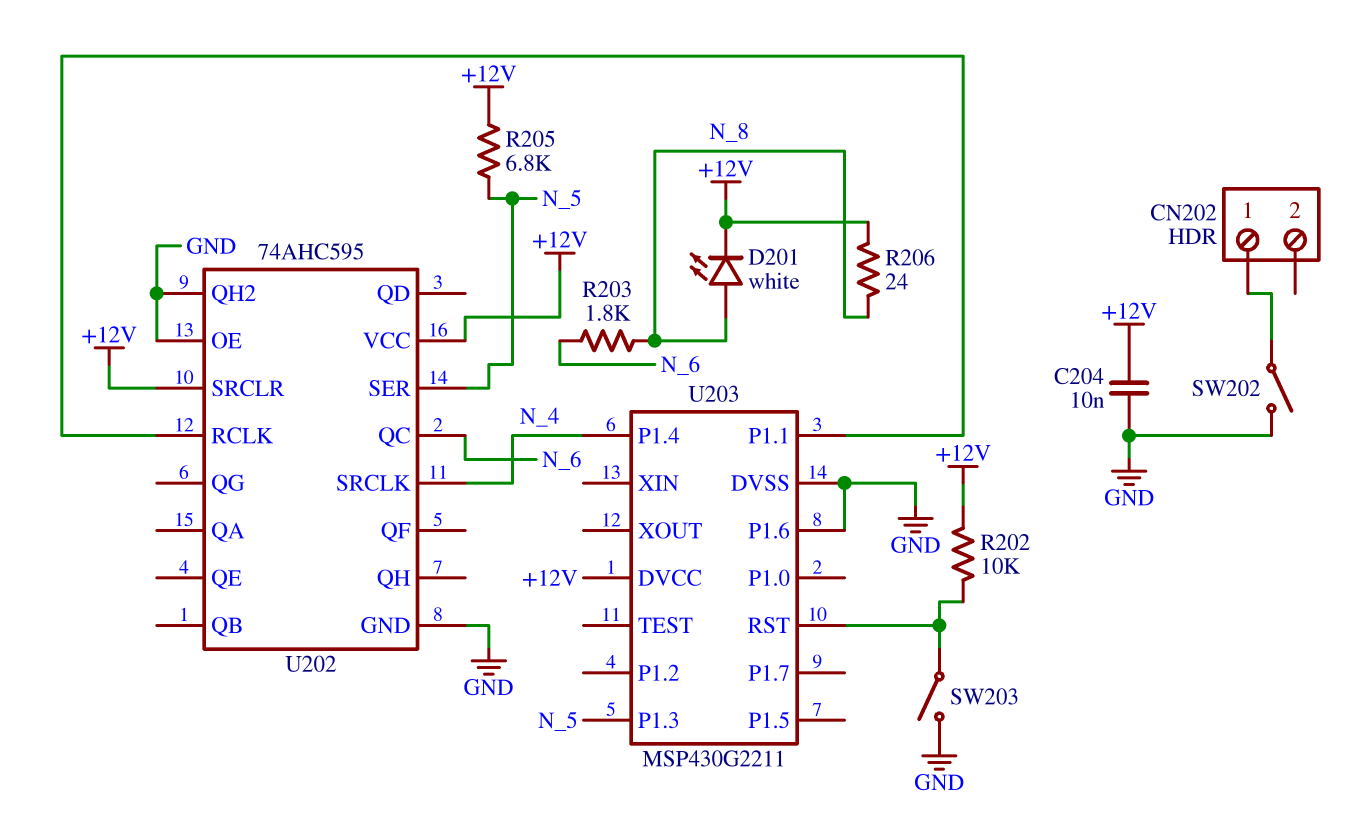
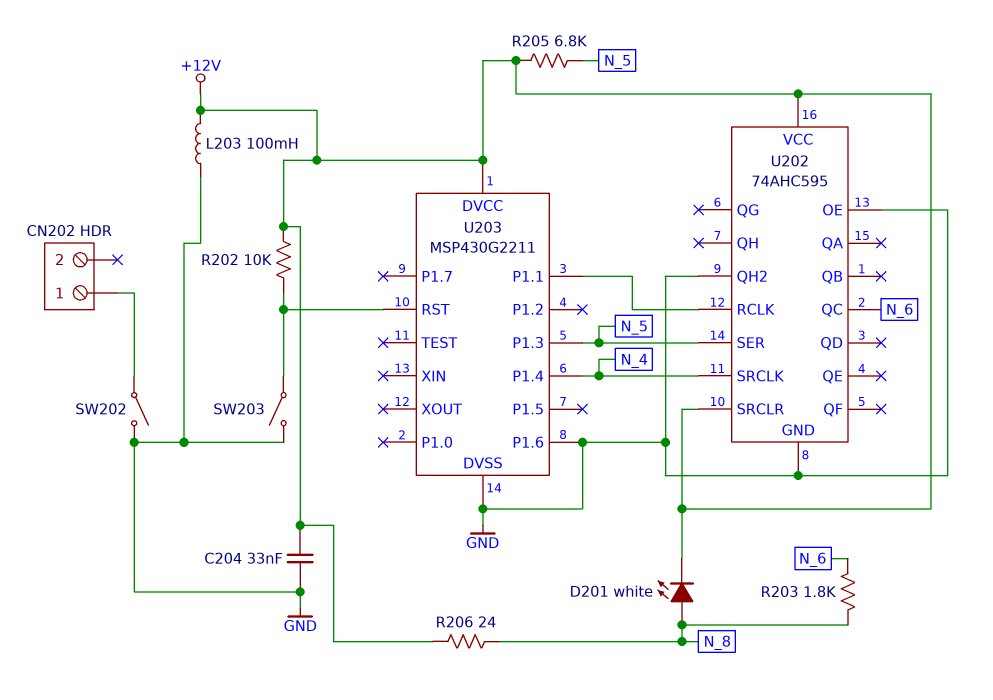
C204: 10nF (+12V, GND) -> 33nF (+12V, GND)
L203: none -> 100mH (+12V, GND)

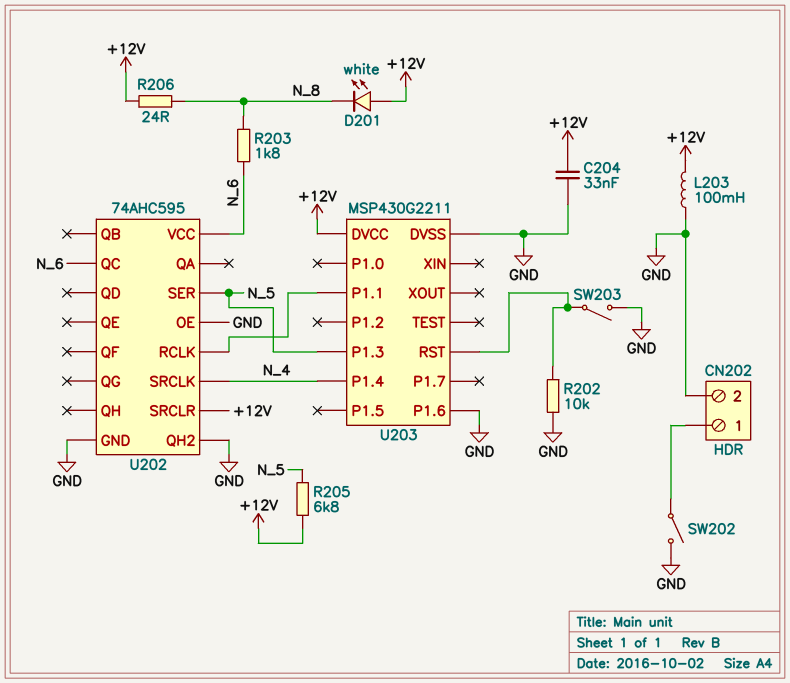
CN202 pin 2: none -> GND
D201: LED white (A N_8, K +12V) -> LED white (A +12V, K N_8)
R202: 10k (+12V, U203/RST) -> 10k (GND, U203/RST)
U202 pin VCC: +12V -> N_6

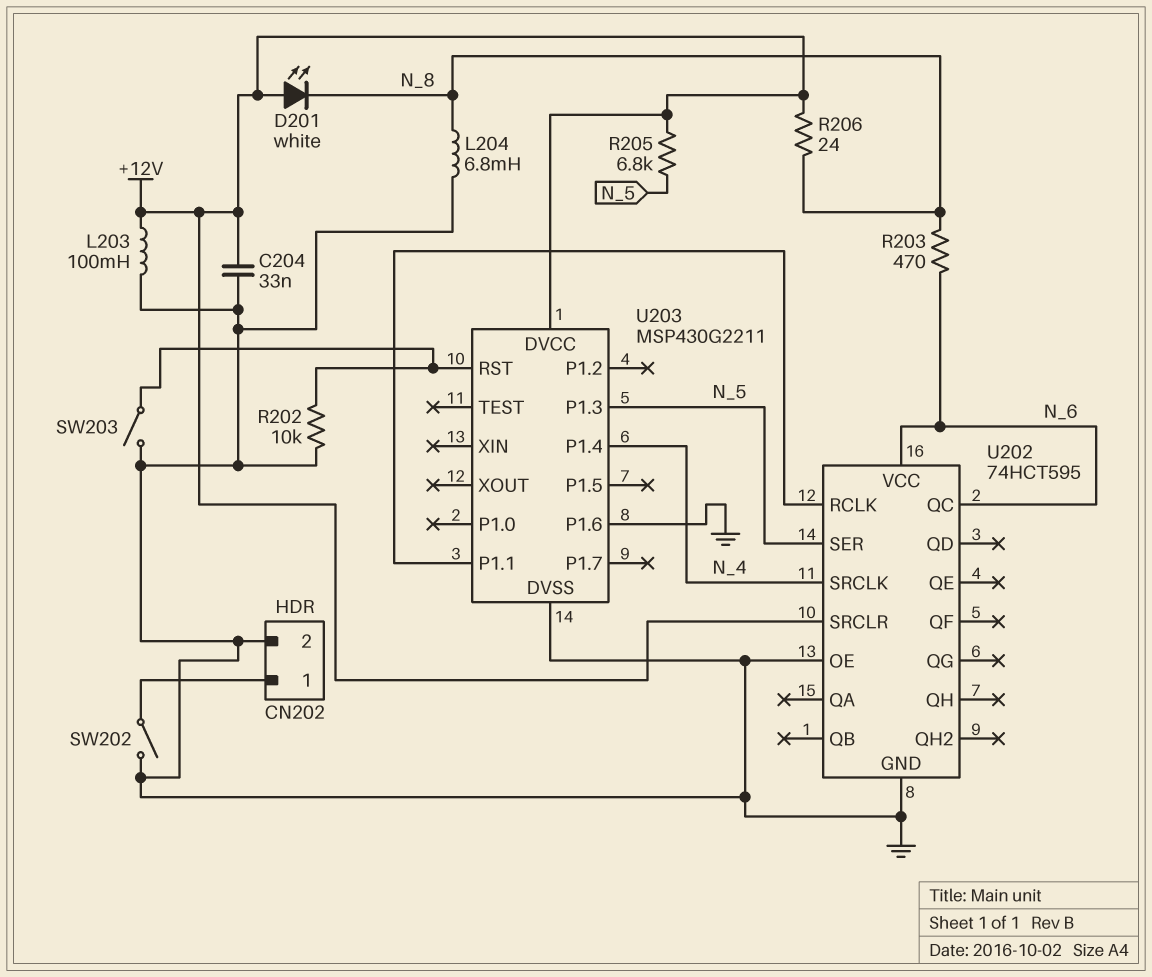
L204: none -> 6.8mH (GND, N_8)
R203: 1.8k (N_6, N_8) -> 470 (N_6, N_8)
U202: 74AHC595 -> 74HCT595
U202 pin QH2: GND -> none

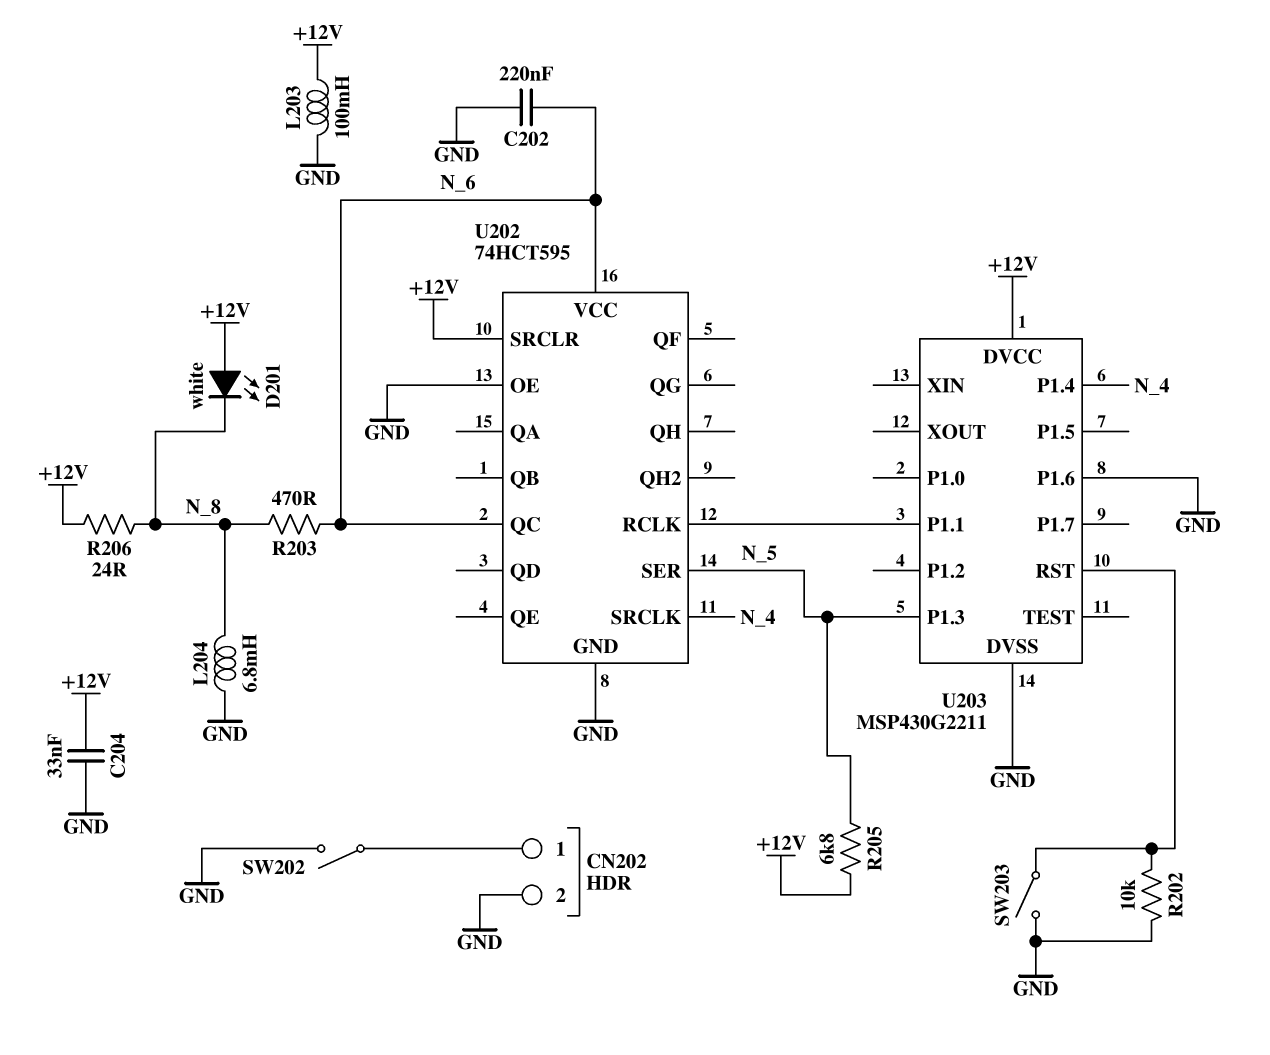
C202: none -> 220nF (GND, N_6)

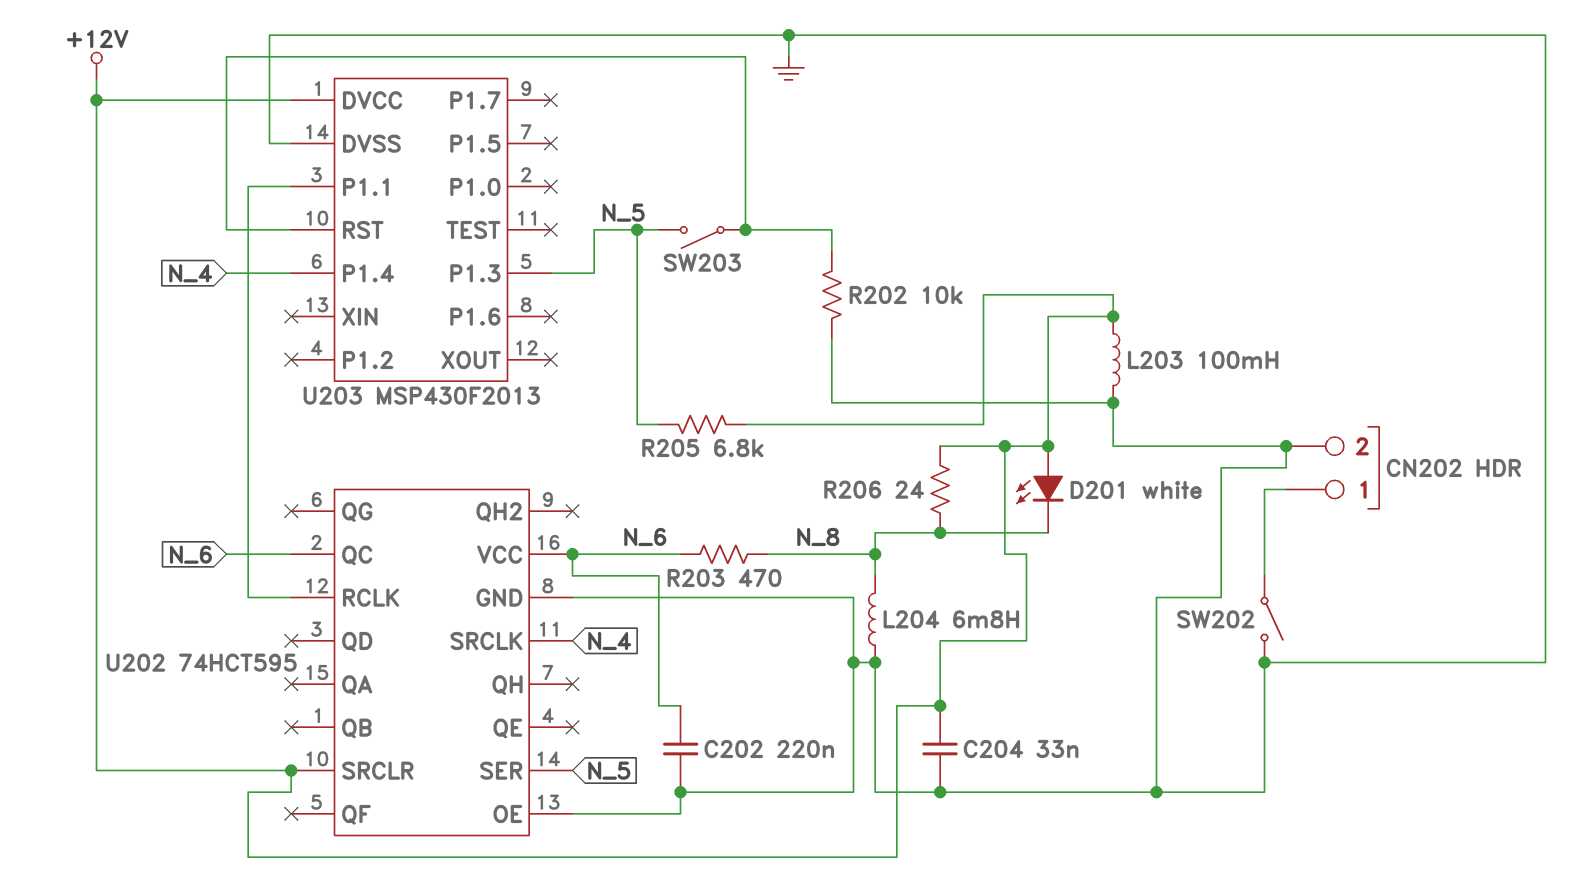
SW203: switch (GND, U203/RST) -> switch (N_5, U203/RST)
U203: MSP430G2211 -> MSP430F2013
U203 pin P1.6: GND -> none

